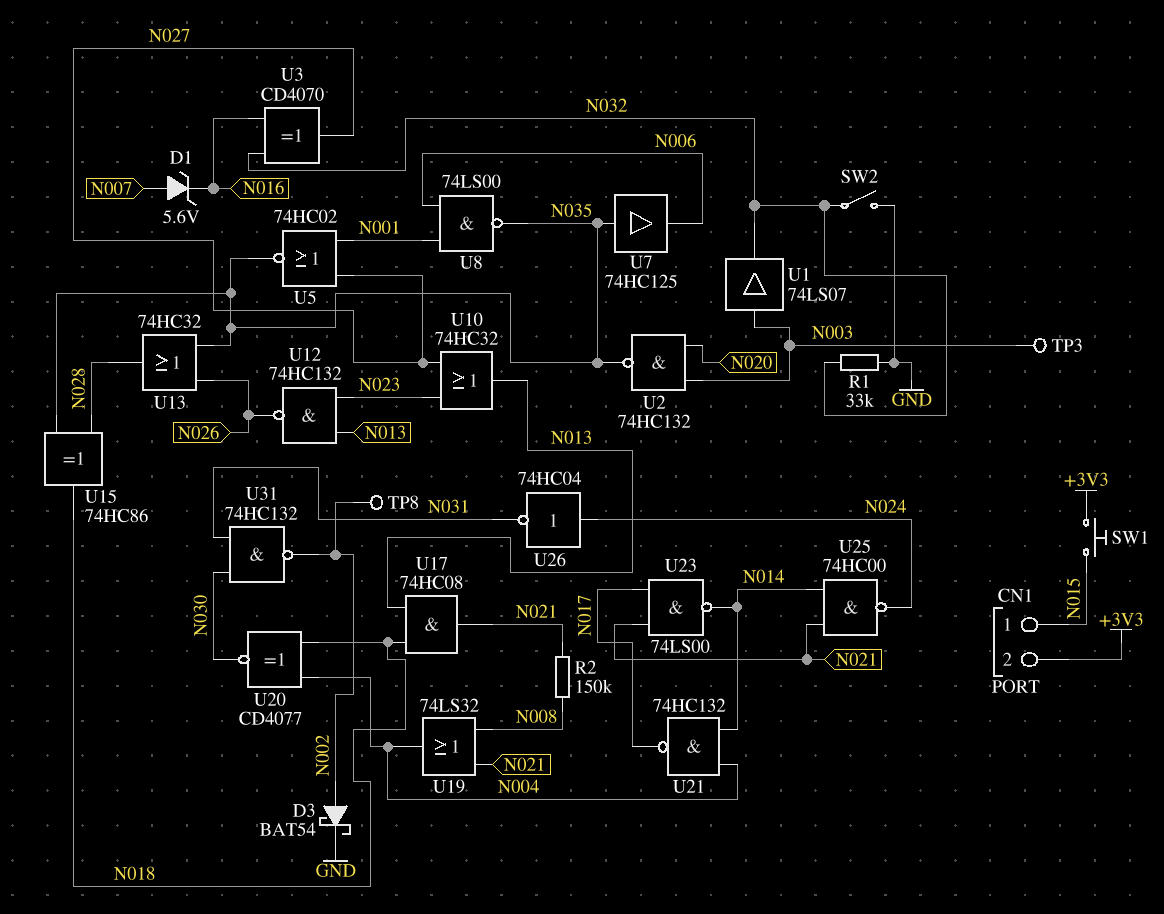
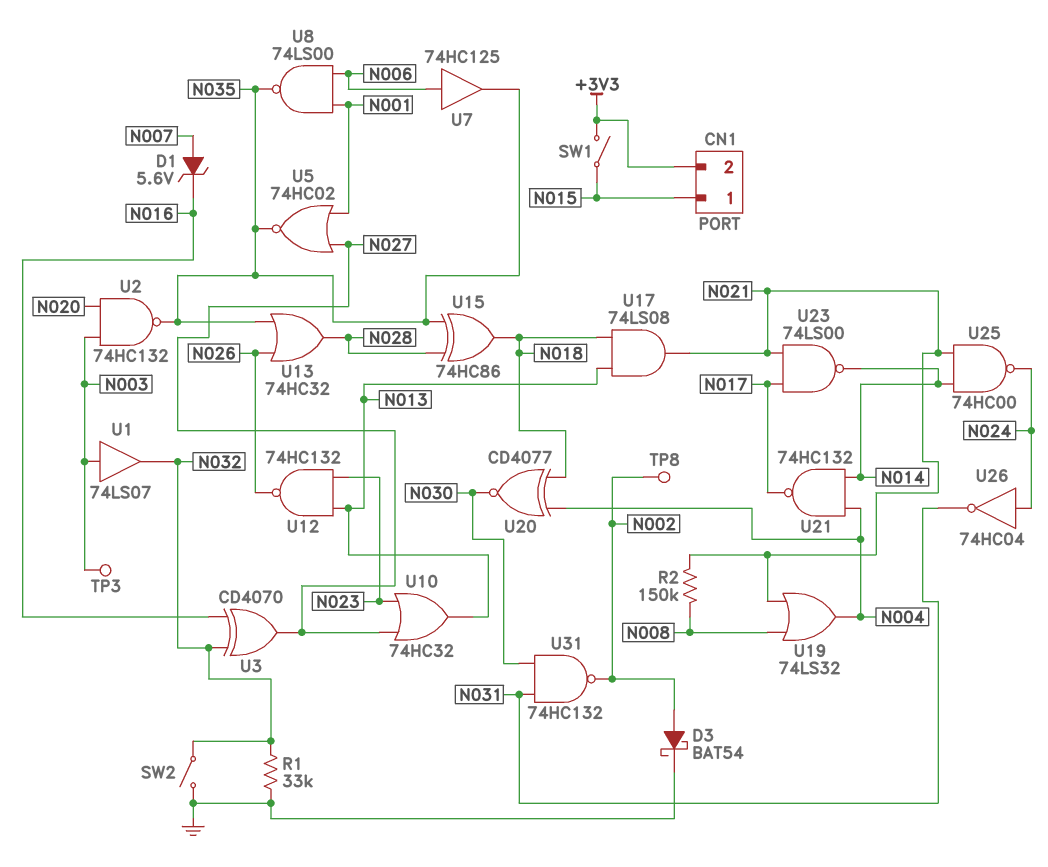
SW1: button (+3V3, N015) -> switch (+3V3, N015)
U7: buffer 74HC125 (in N035, out N006) -> buffer 74HC125 (in N006, out N035)
U17: AND 74HC08 (in N013, in N018, out N021) -> AND 74LS08 (in N013, in N018, out N021)

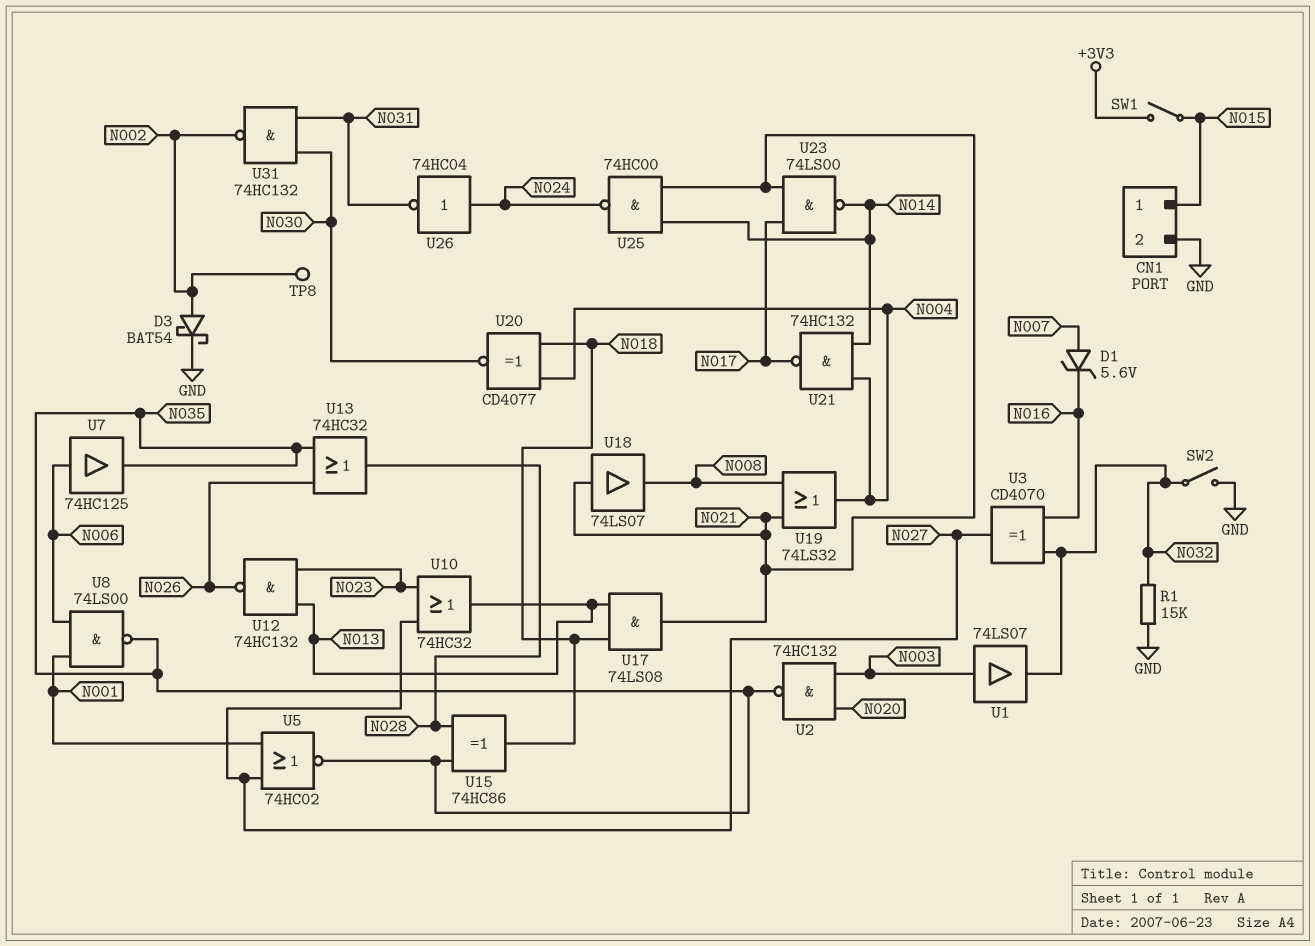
CN1 pin 2: +3V3 -> GND
R1: 33k (GND, N032) -> 15k (GND, N032)
R2: 150k (N008, N021) -> none
TP3: test point (N003) -> none
U18: none -> buffer 74LS07 (in N021, out N008)

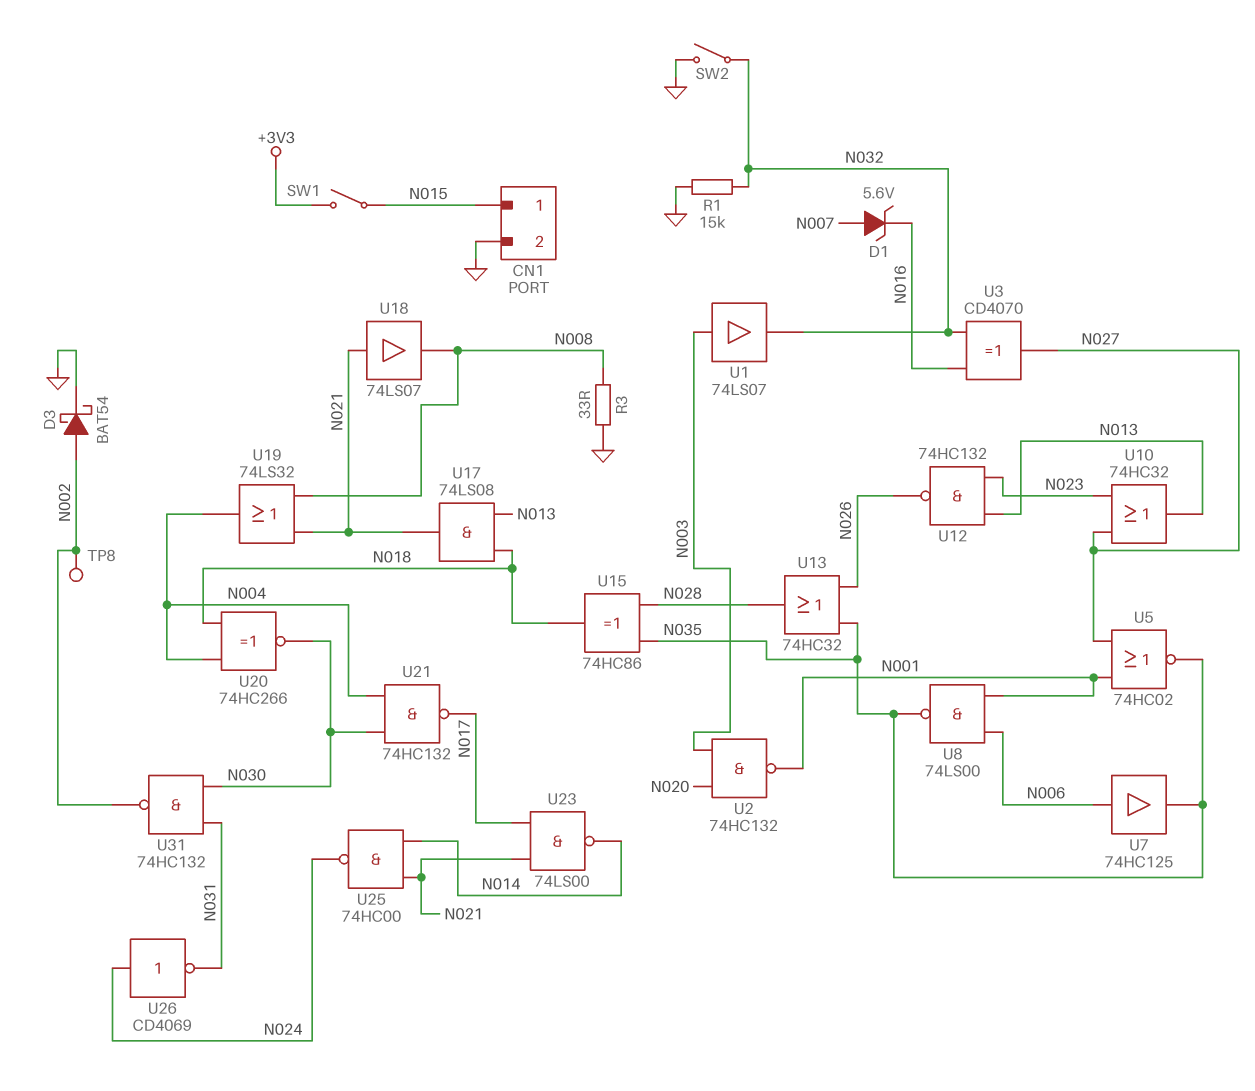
R3: none -> 33 (GND, N008)
U2: NAND 74HC132 (in N003, in N020, out N035) -> NAND 74HC132 (in N003, in N020, out N001)
U20: XNOR CD4077 (in N004, in N018, out N030) -> XNOR 74HC266 (in N004, in N018, out N030)
U21: NAND 74HC132 (in N004, in N014, out N017) -> NAND 74HC132 (in N004, in N030, out N017)
U26: NOT 74HC04 (in N024, out N031) -> NOT CD4069 (in N024, out N031)

